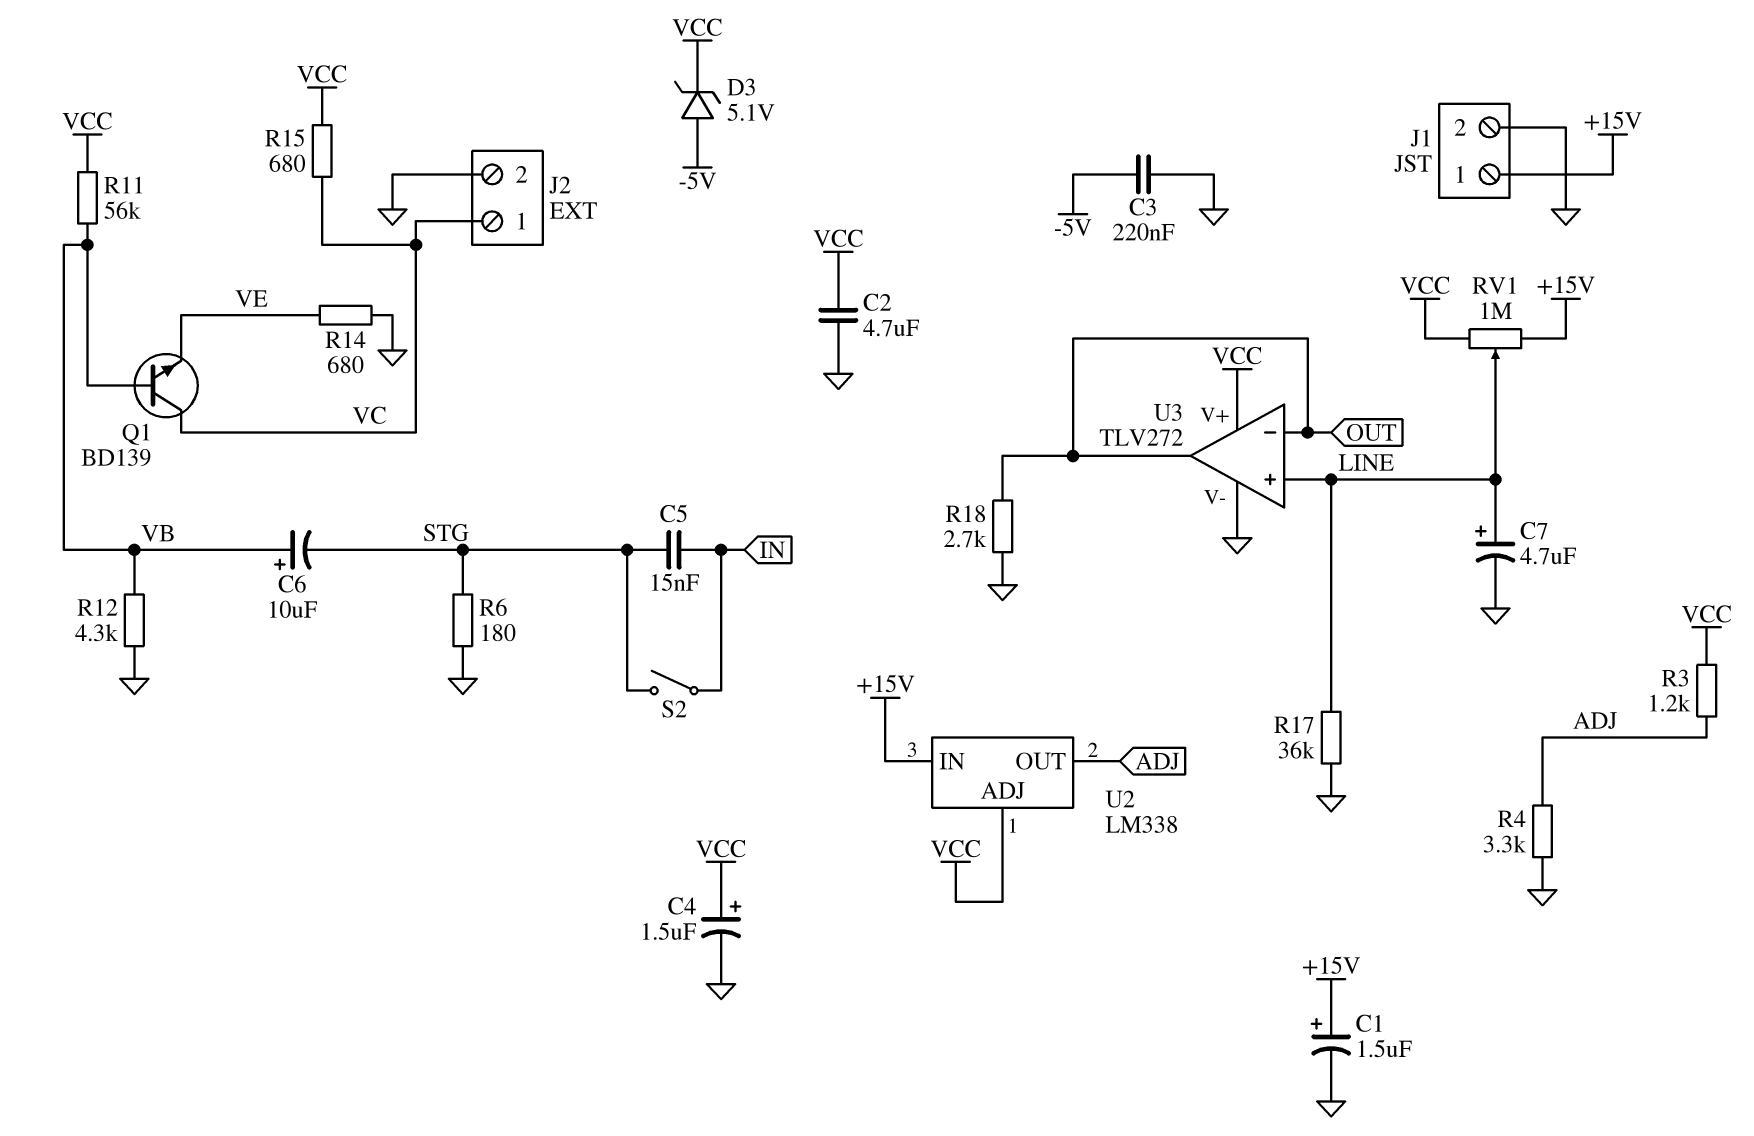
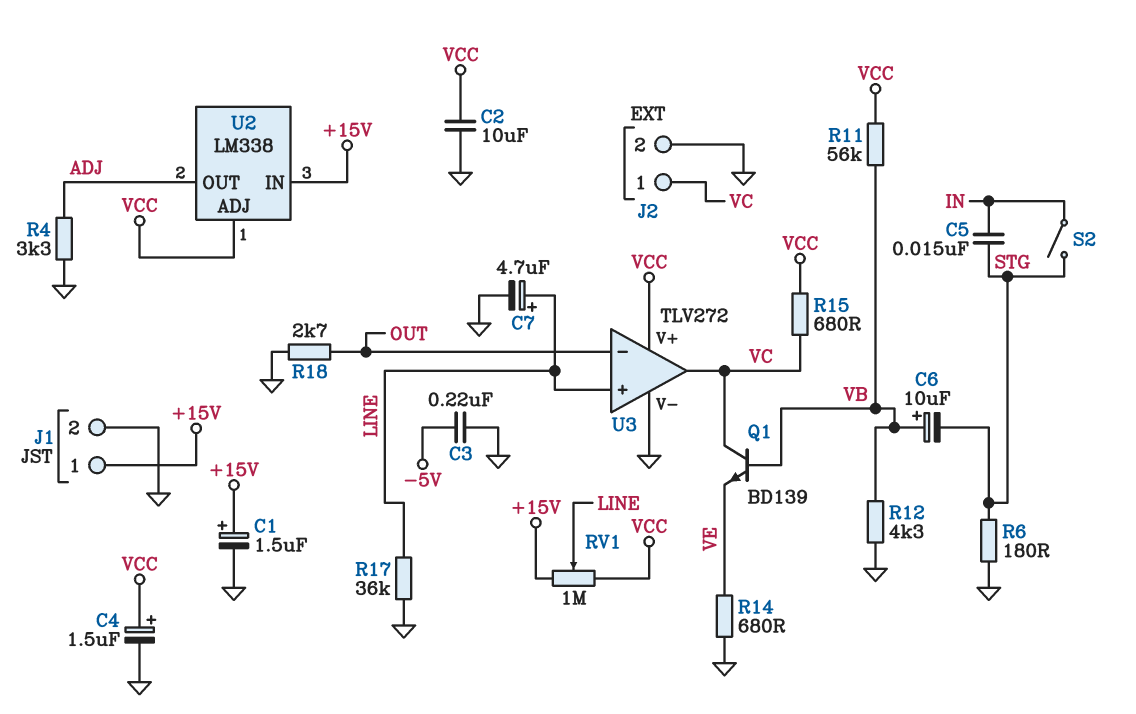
C2: 4.7uF (GND, VCC) -> 10uF (GND, VCC)
D3: zener 5.1V (A -5V, K VCC) -> none
R3: 1.2k (ADJ, VCC) -> none
U3 pin out: OUT -> VC

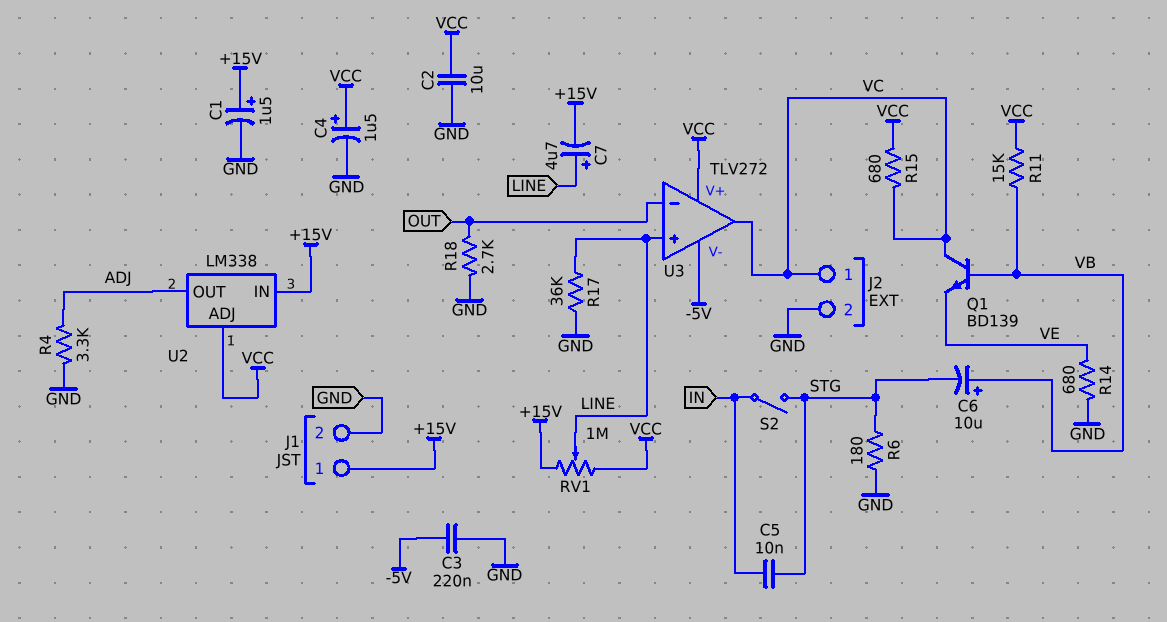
C5: 15nF (IN, STG) -> 10nF (IN, STG)
C7: 4.7uF (plus LINE, minus GND) -> 4.7uF (plus LINE, minus +15V)
R11: 56k (VB, VCC) -> 15k (VB, VCC)
R12: 4.3k (GND, VB) -> none
U3 pin V-: GND -> -5V

